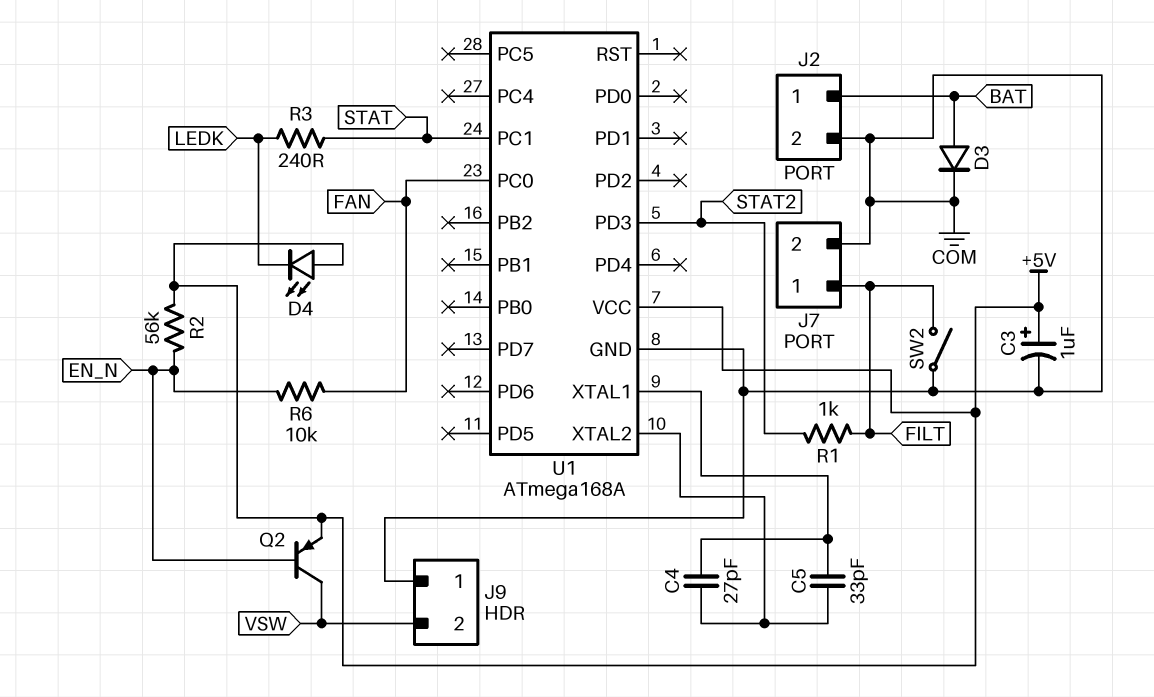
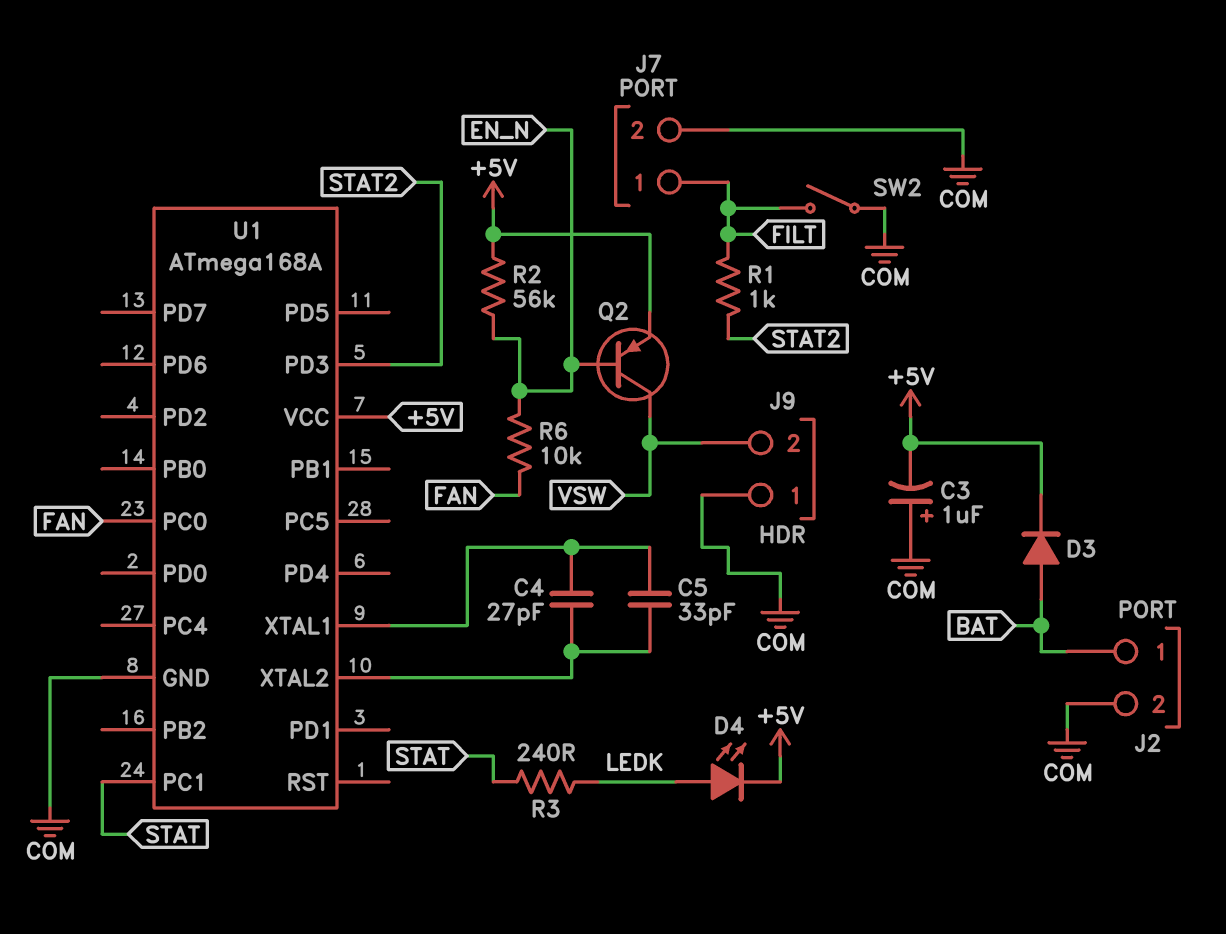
C3: 1uF (plus +5V, minus COM) -> 1uF (plus COM, minus +5V)
D3: diode (A BAT, K COM) -> diode (A BAT, K +5V)
D4: LED (A +5V, K LEDK) -> LED (A LEDK, K +5V)

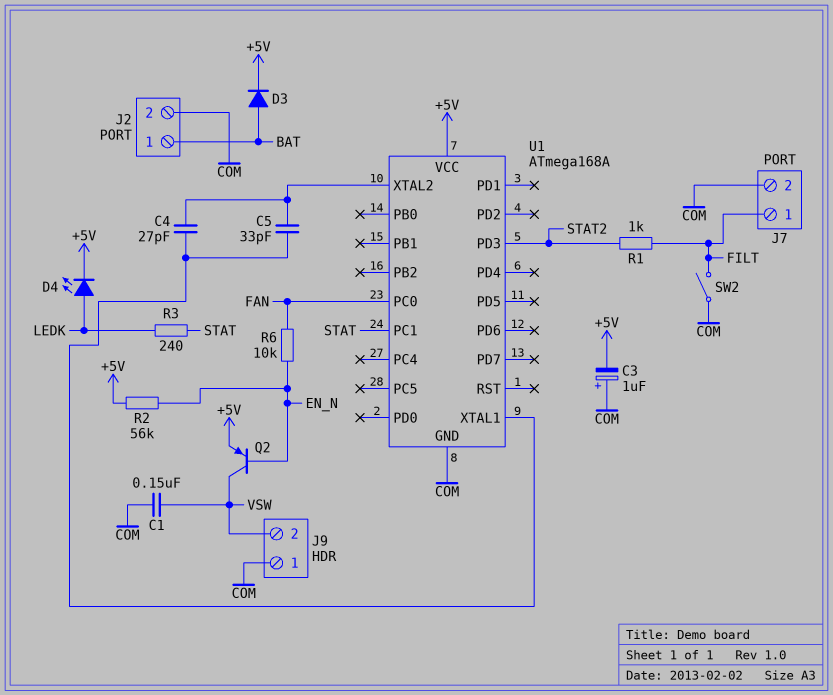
C1: none -> 150nF (COM, VSW)

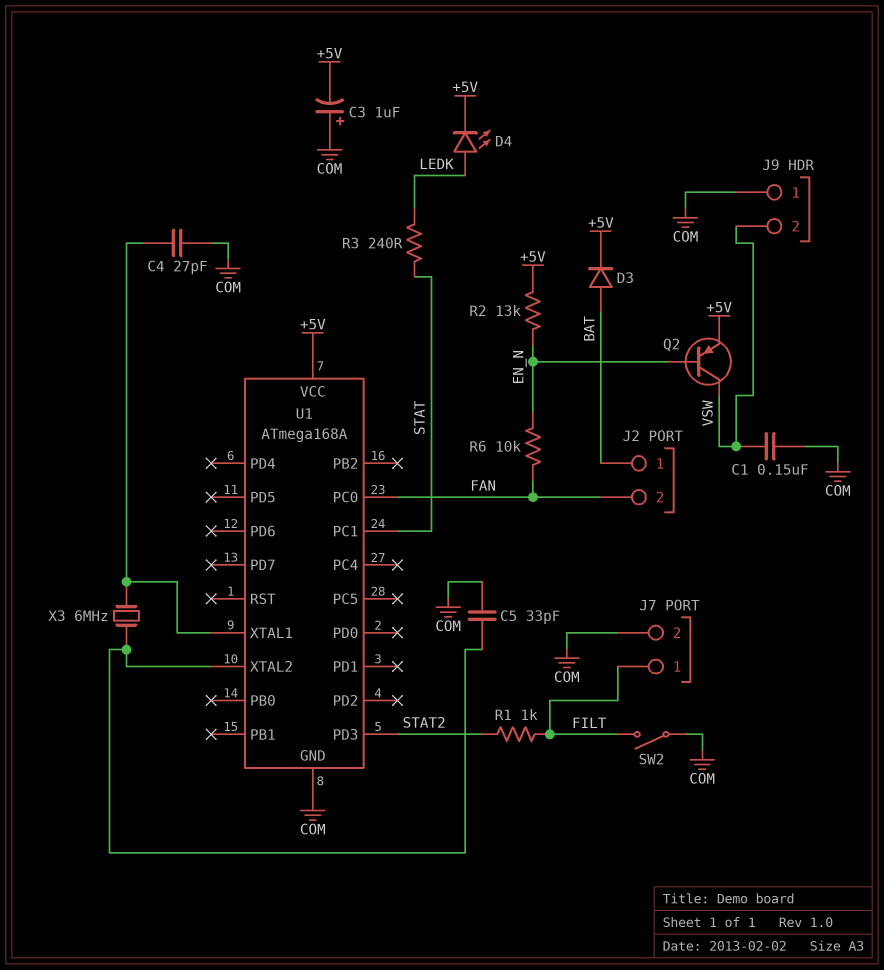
C4: 27pF (U1/XTAL1, U1/XTAL2) -> 27pF (COM, U1/XTAL1)
C5: 33pF (U1/XTAL1, U1/XTAL2) -> 33pF (COM, U1/XTAL2)
J2 pin 2: COM -> FAN
R2: 56k (+5V, EN_N) -> 13k (+5V, EN_N)
X3: none -> 6MHz (U1/XTAL1, U1/XTAL2)

